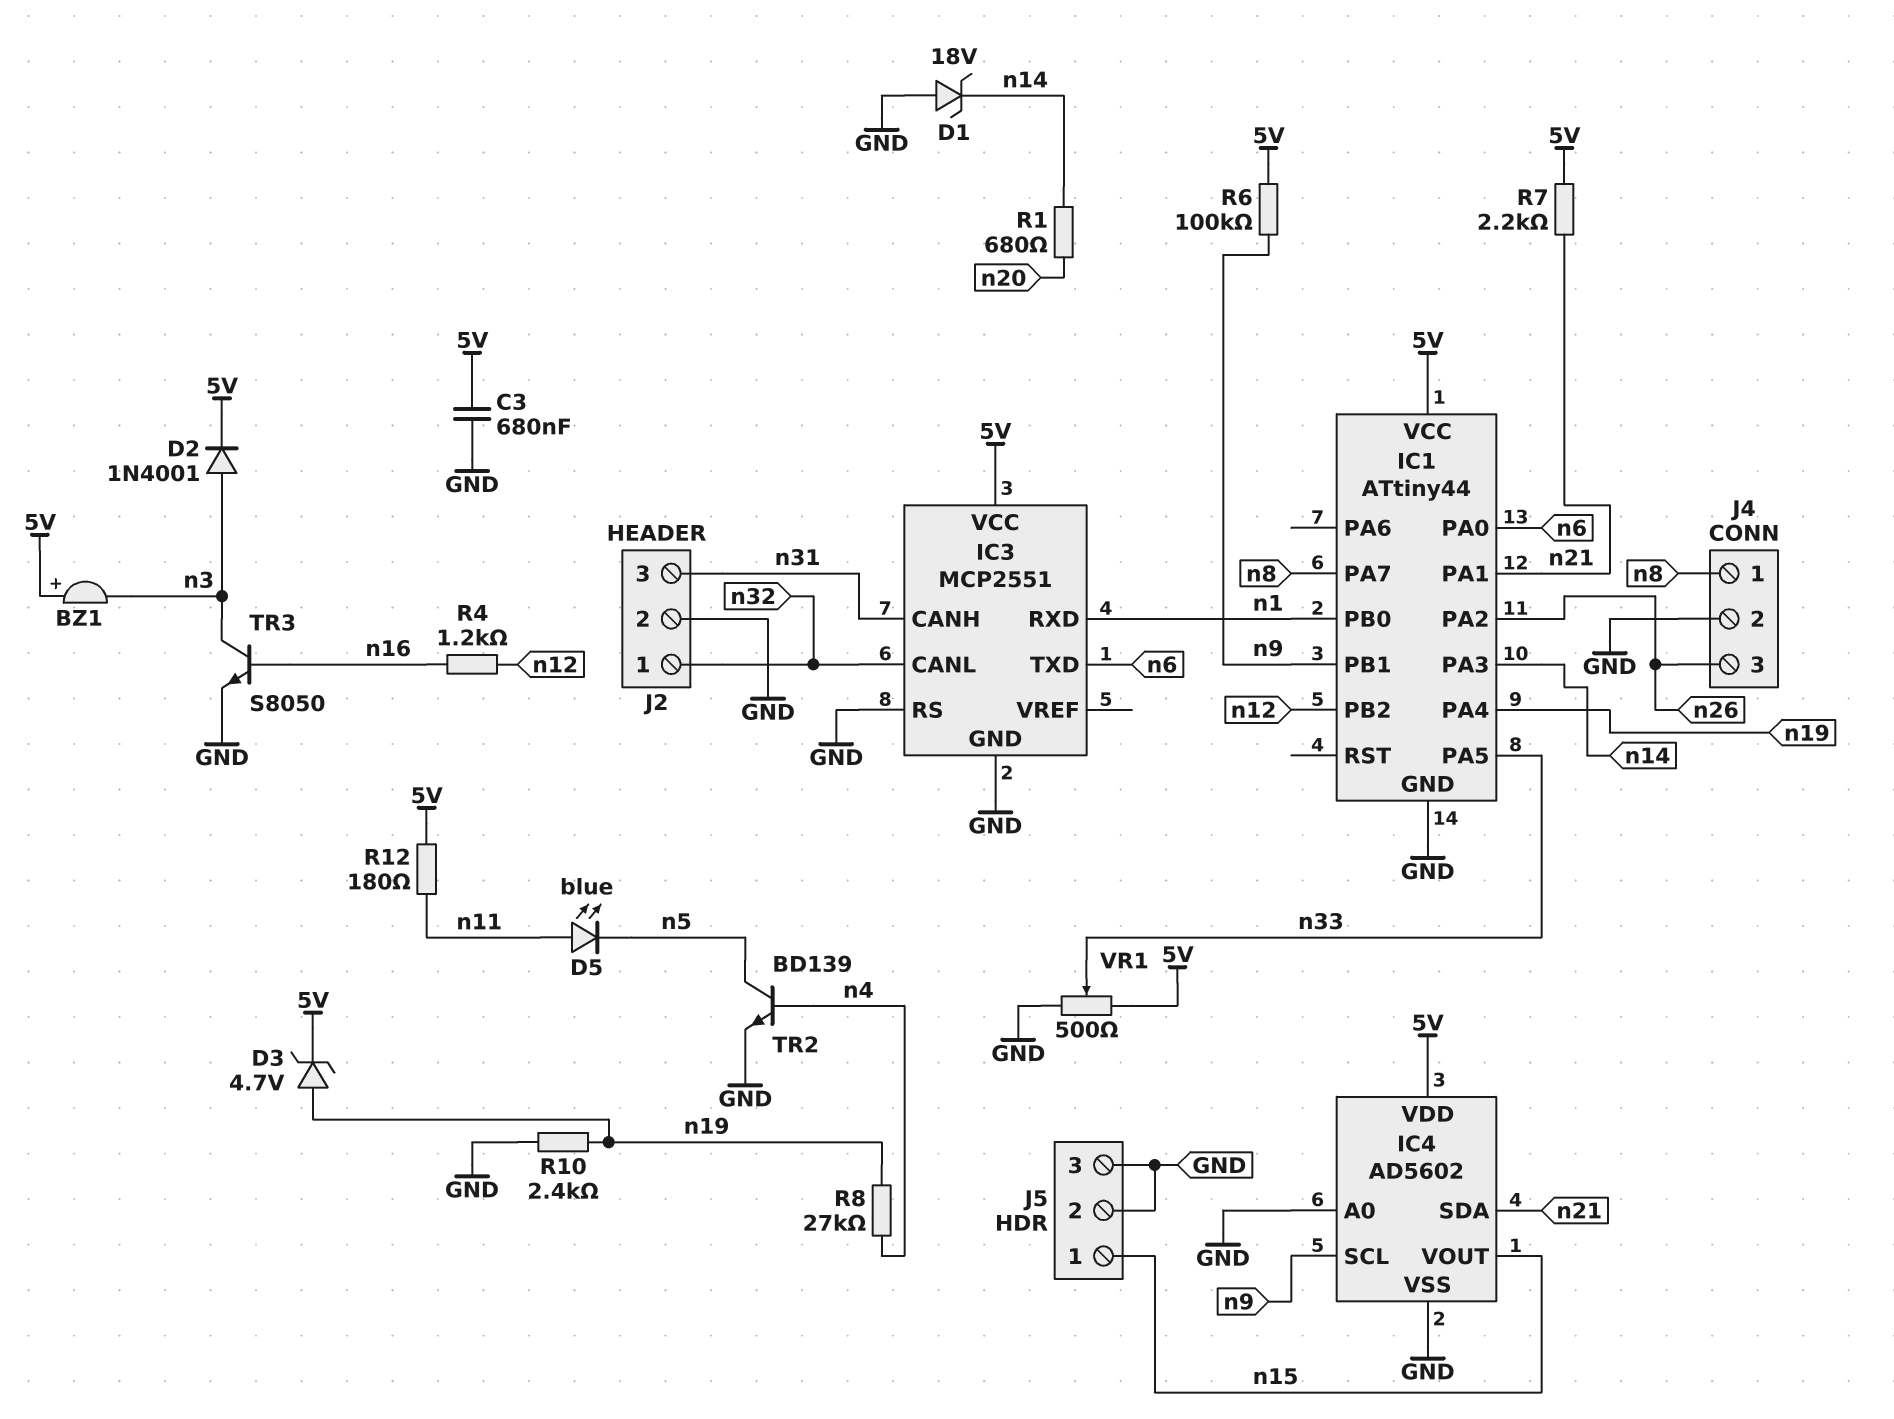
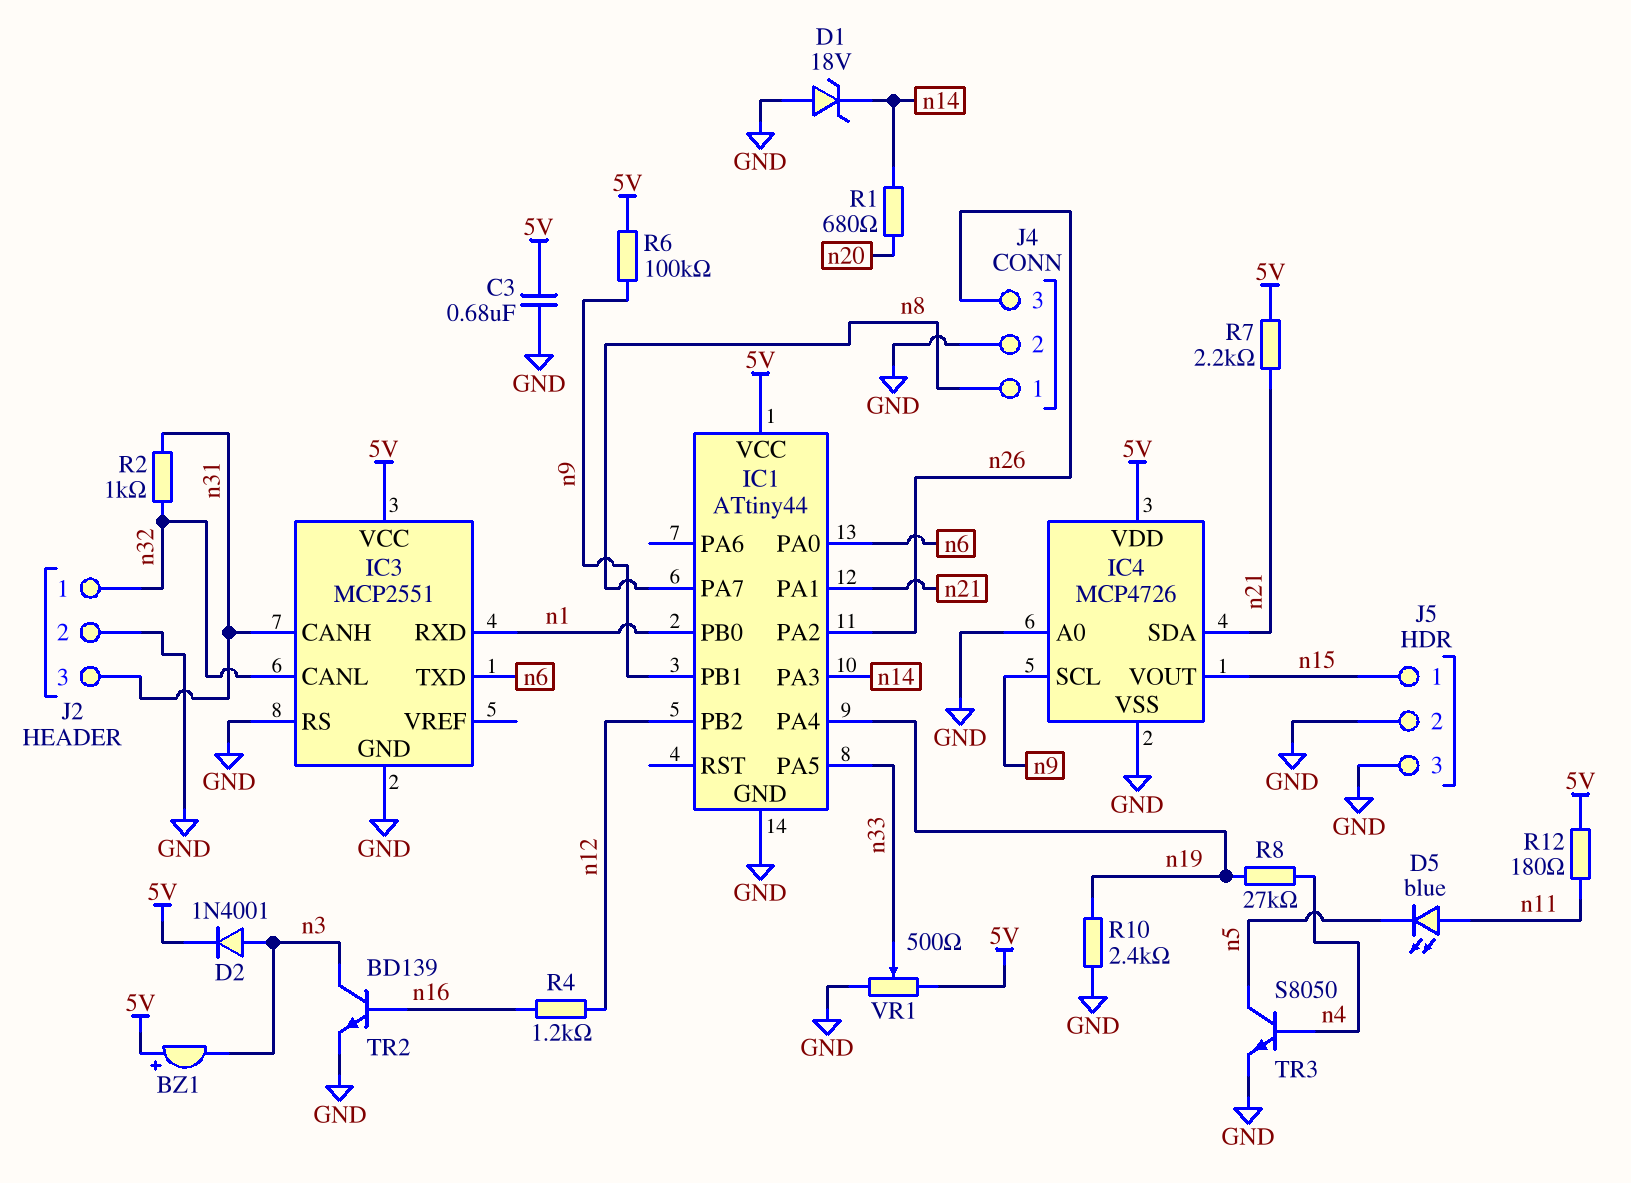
D3: zener 4.7V (A n19, K 5V) -> none
IC4: AD5602 -> MCP4726
R2: none -> 1k (n31, n32)
TR2: NPN BD139 (B n4, C n5, E GND) -> NPN BD139 (B n16, C n3, E GND)
TR3: NPN S8050 (B n16, C n3, E GND) -> NPN S8050 (B n4, C n5, E GND)

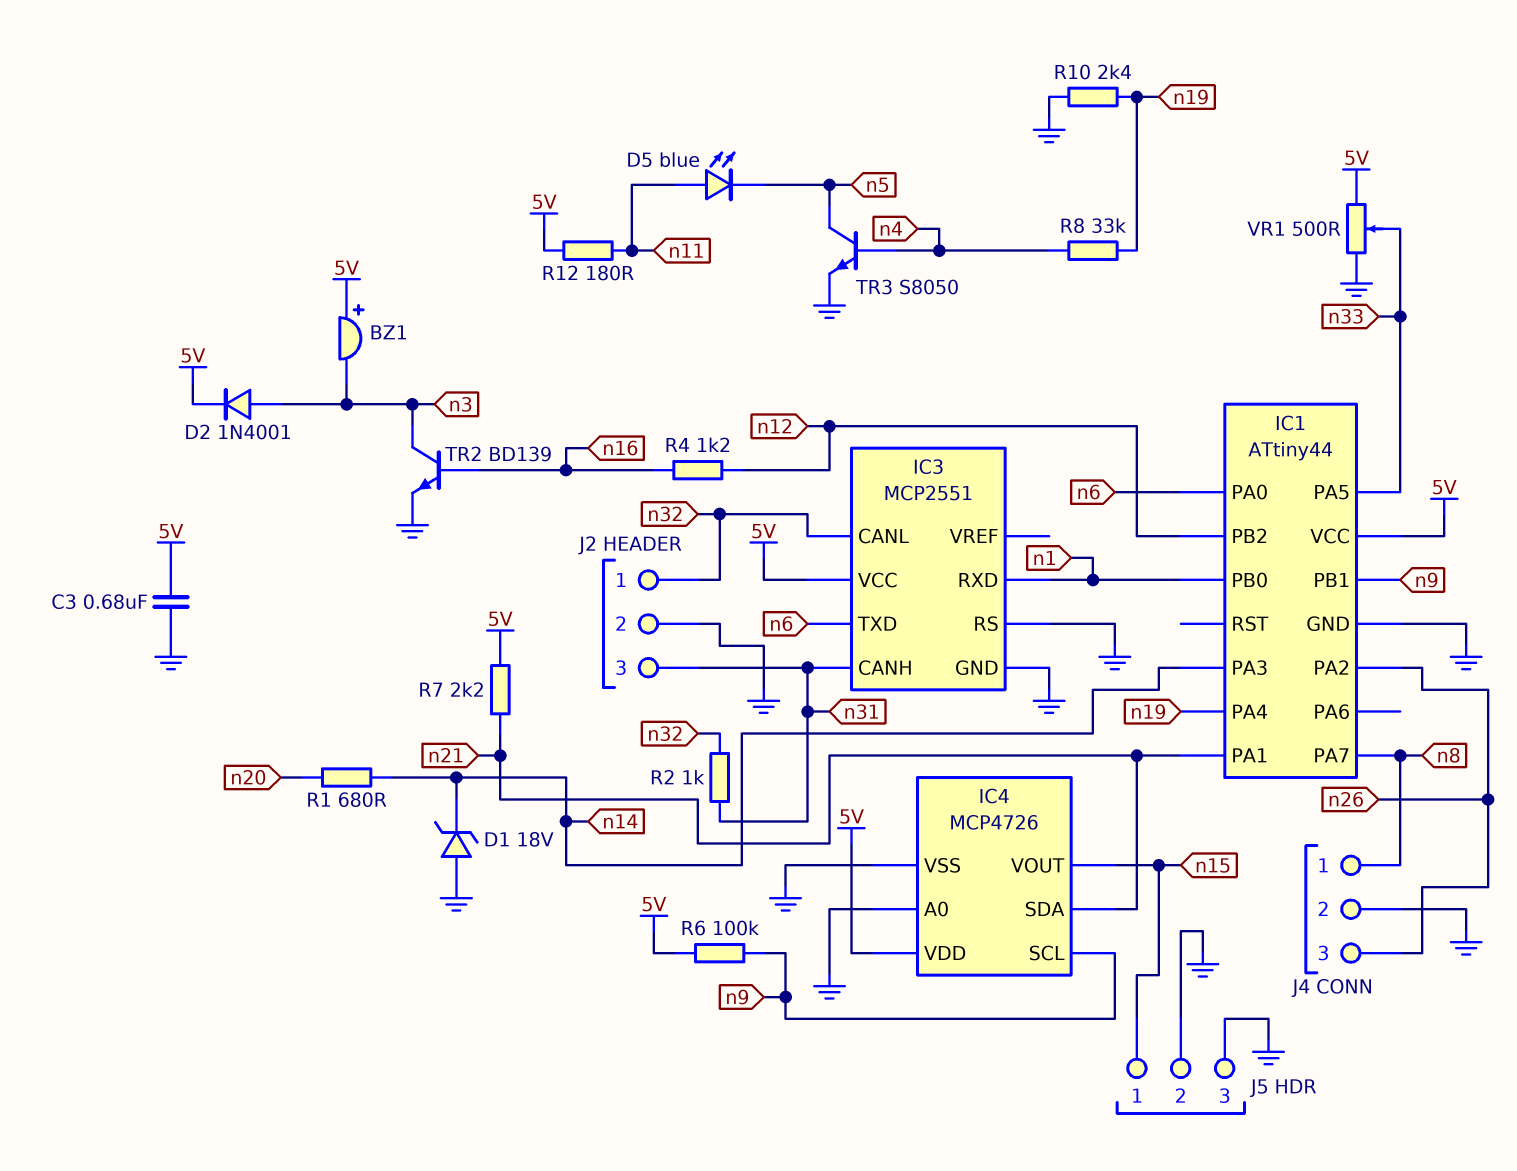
R8: 27k (n4, n19) -> 33k (n4, n19)

